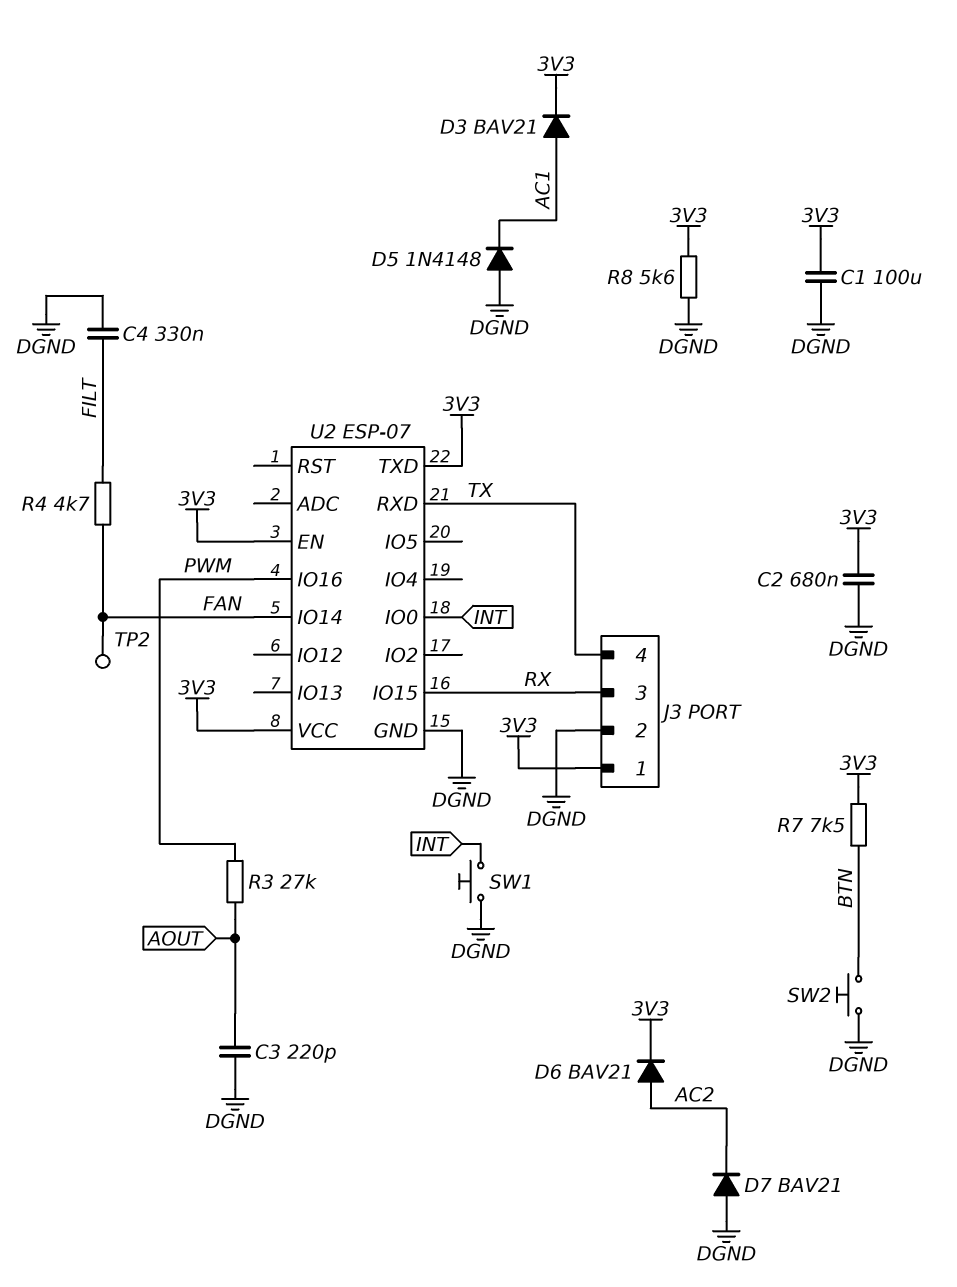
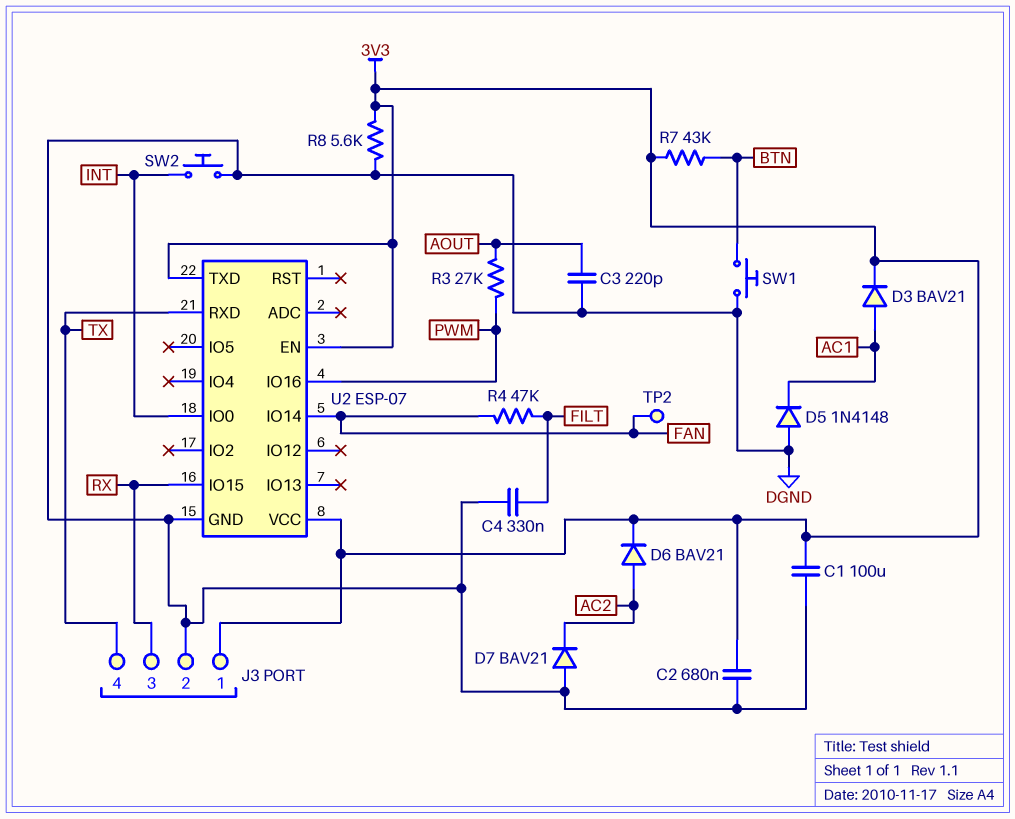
R4: 4.7k (FAN, FILT) -> 47k (FAN, FILT)
R7: 7.5k (3V3, BTN) -> 43k (3V3, BTN)
SW1: button (DGND, INT) -> button (BTN, DGND)
SW2: button (BTN, DGND) -> button (DGND, INT)

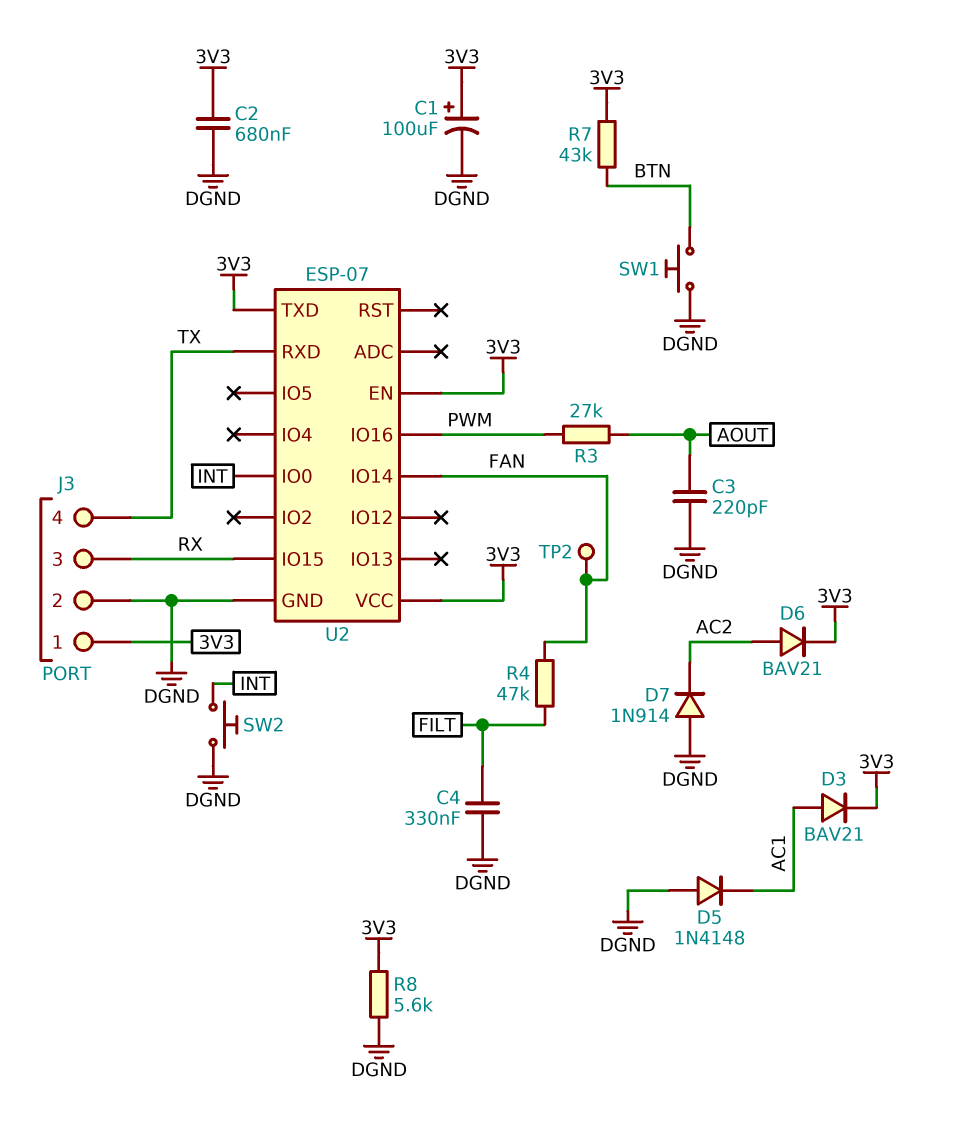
C1: 100uF (3V3, DGND) -> 100uF (plus 3V3, minus DGND)
D7: diode BAV21 (A DGND, K AC2) -> diode 1N914 (A DGND, K AC2)

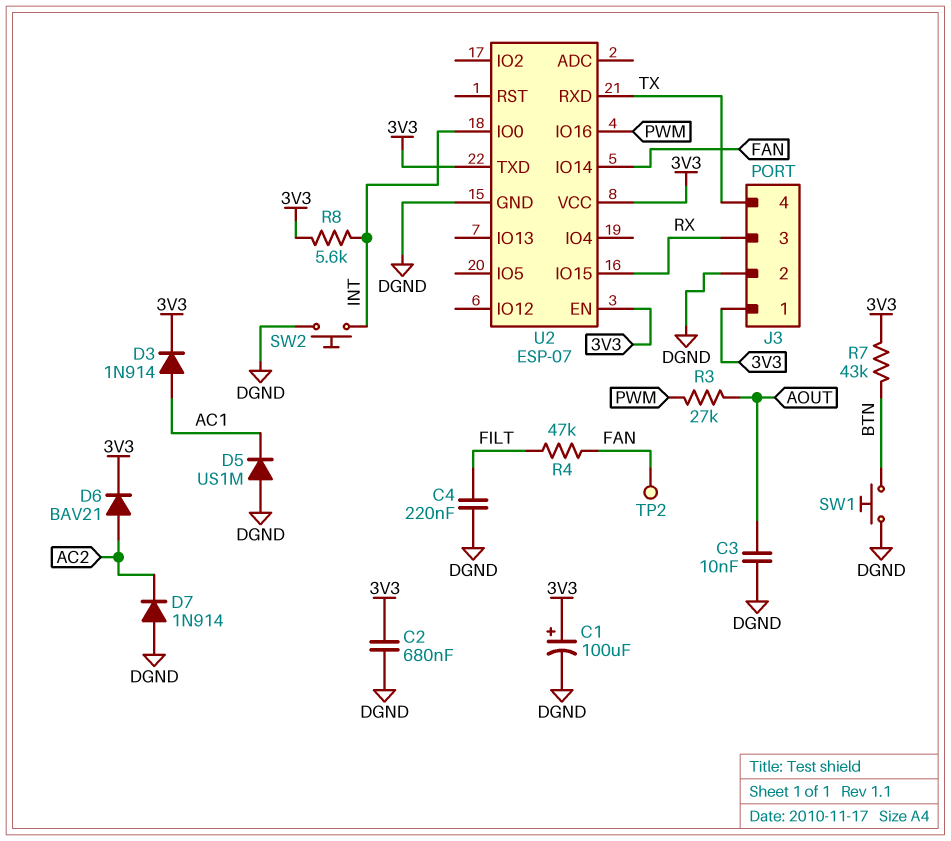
C3: 220pF (AOUT, DGND) -> 10nF (AOUT, DGND)
C4: 330nF (DGND, FILT) -> 220nF (DGND, FILT)
D3: diode BAV21 (A AC1, K 3V3) -> diode 1N914 (A AC1, K 3V3)
D5: diode 1N4148 (A DGND, K AC1) -> diode US1M (A DGND, K AC1)
R8: 5.6k (3V3, DGND) -> 5.6k (3V3, INT)

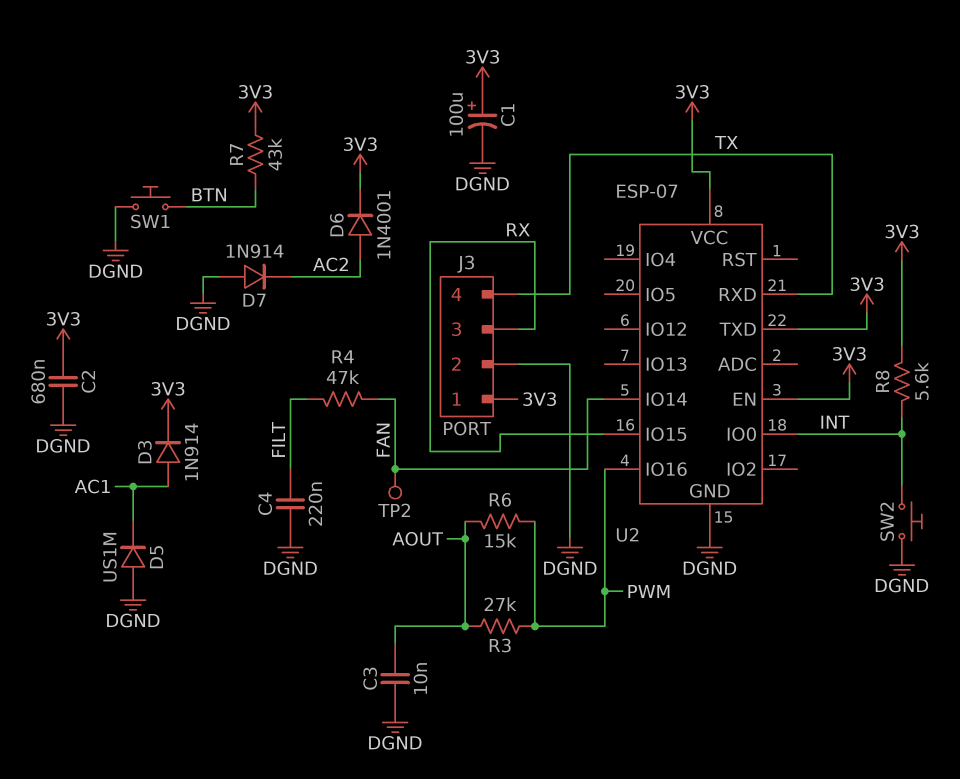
D6: diode BAV21 (A AC2, K 3V3) -> diode 1N4001 (A AC2, K 3V3)
R6: none -> 15k (AOUT, PWM)

